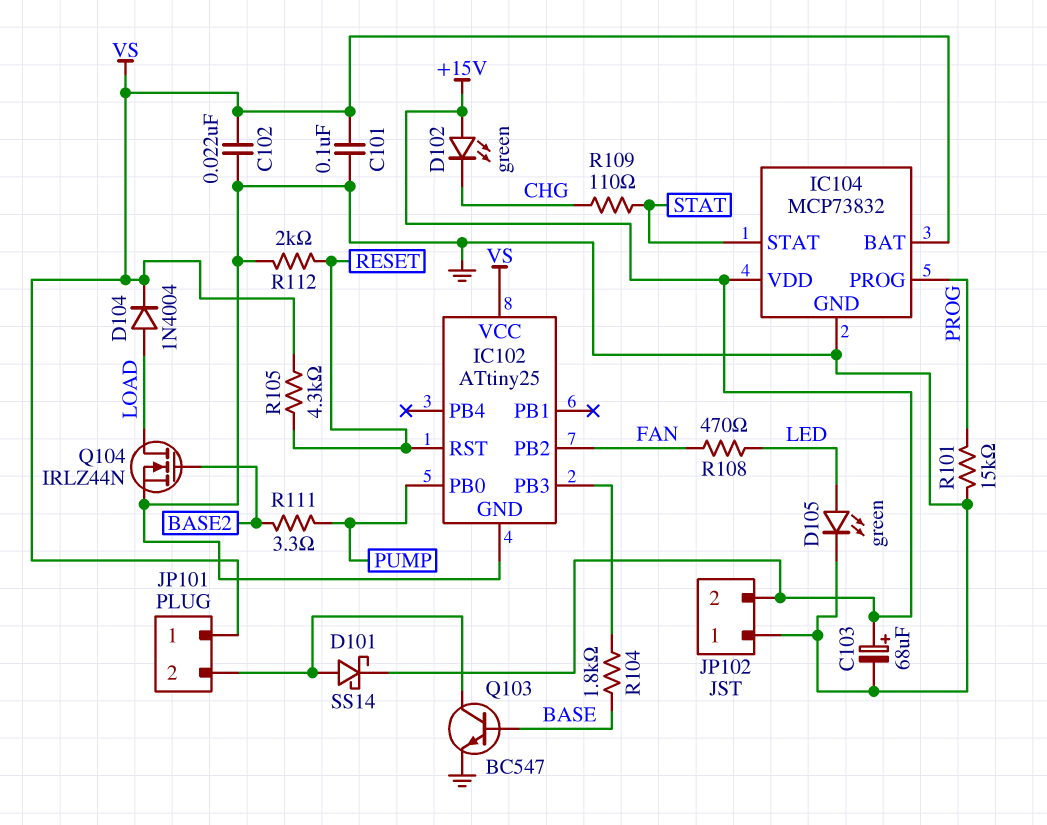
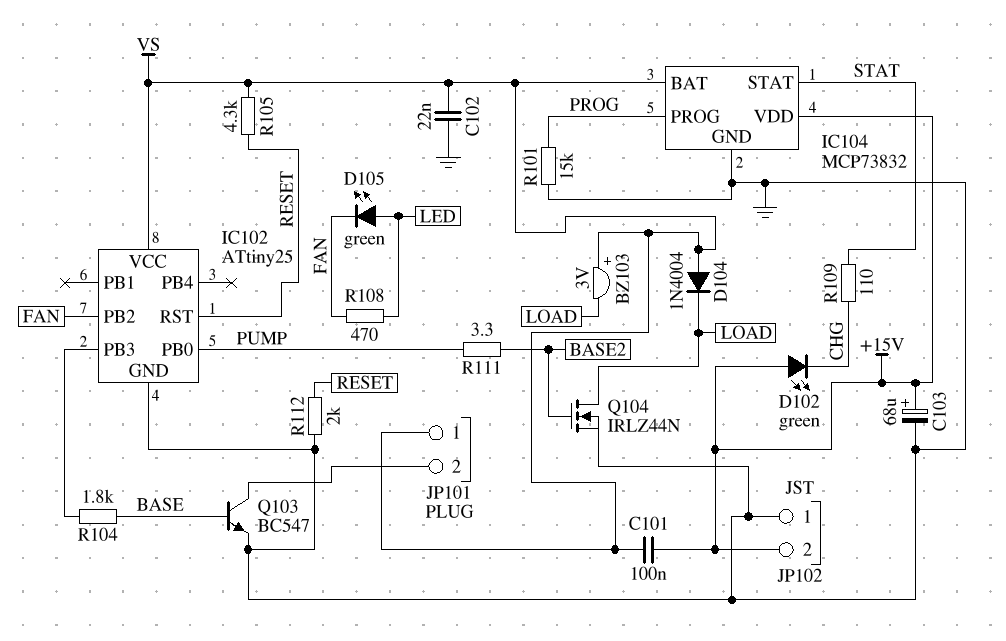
BZ103: none -> buzzer 3V (plus VS, minus LOAD)
C101: 100nF (GND, VS) -> 100nF (+15V, VS)
D101: schottky SS14 (A JP101/2, K +15V) -> none
D104: diode 1N4004 (A LOAD, K VS) -> diode 1N4004 (A VS, K LOAD)
D105: LED green (A LED, K GND) -> LED green (A LED, K FAN)

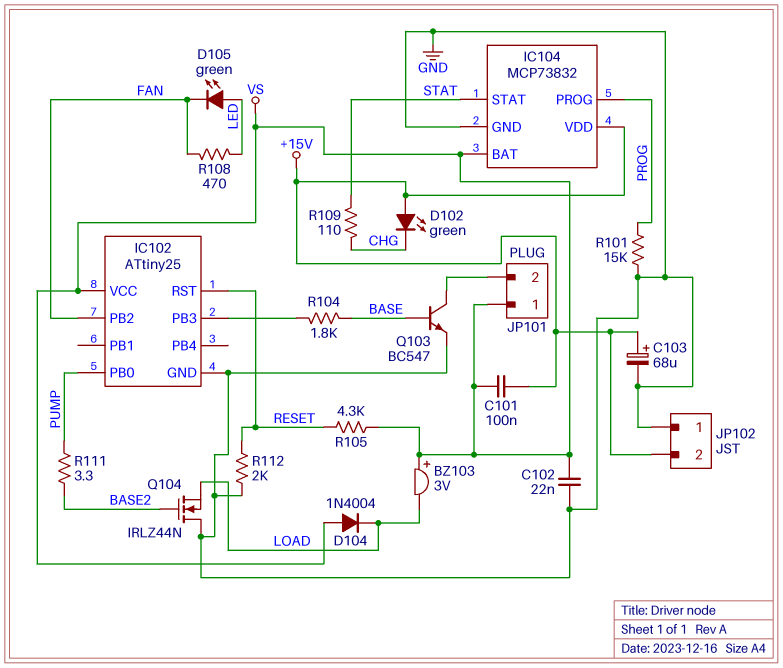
Q104: NMOS IRLZ44N (G BASE2, D LOAD, S GND) -> NMOS IRLZ44N (G BASE2, D GND, S LOAD)

